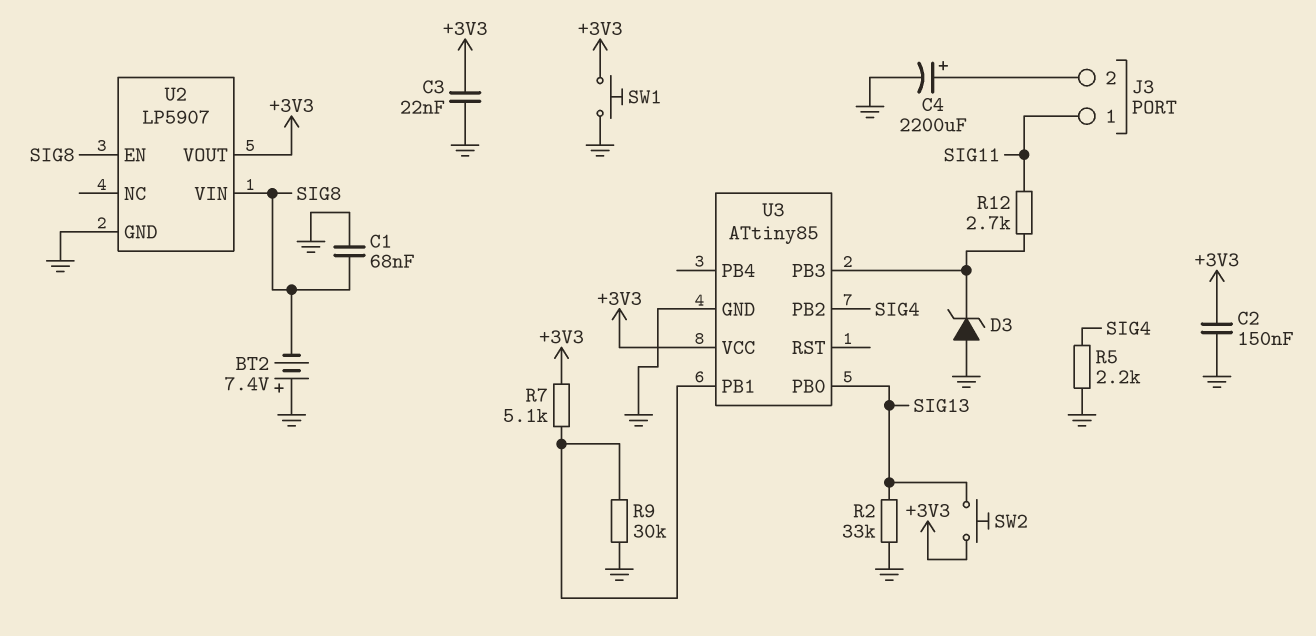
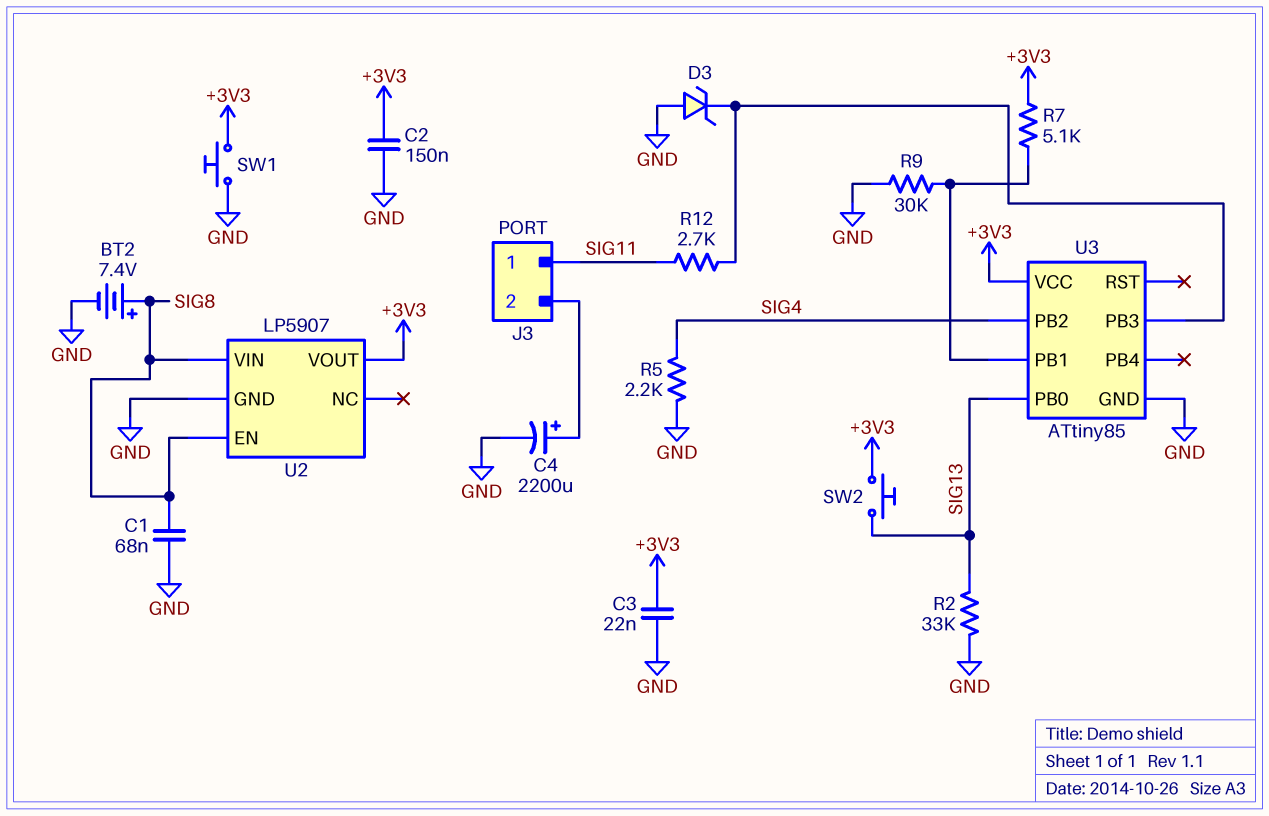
BT2: 7.4V (plus GND, minus SIG8) -> 7.4V (plus SIG8, minus GND)

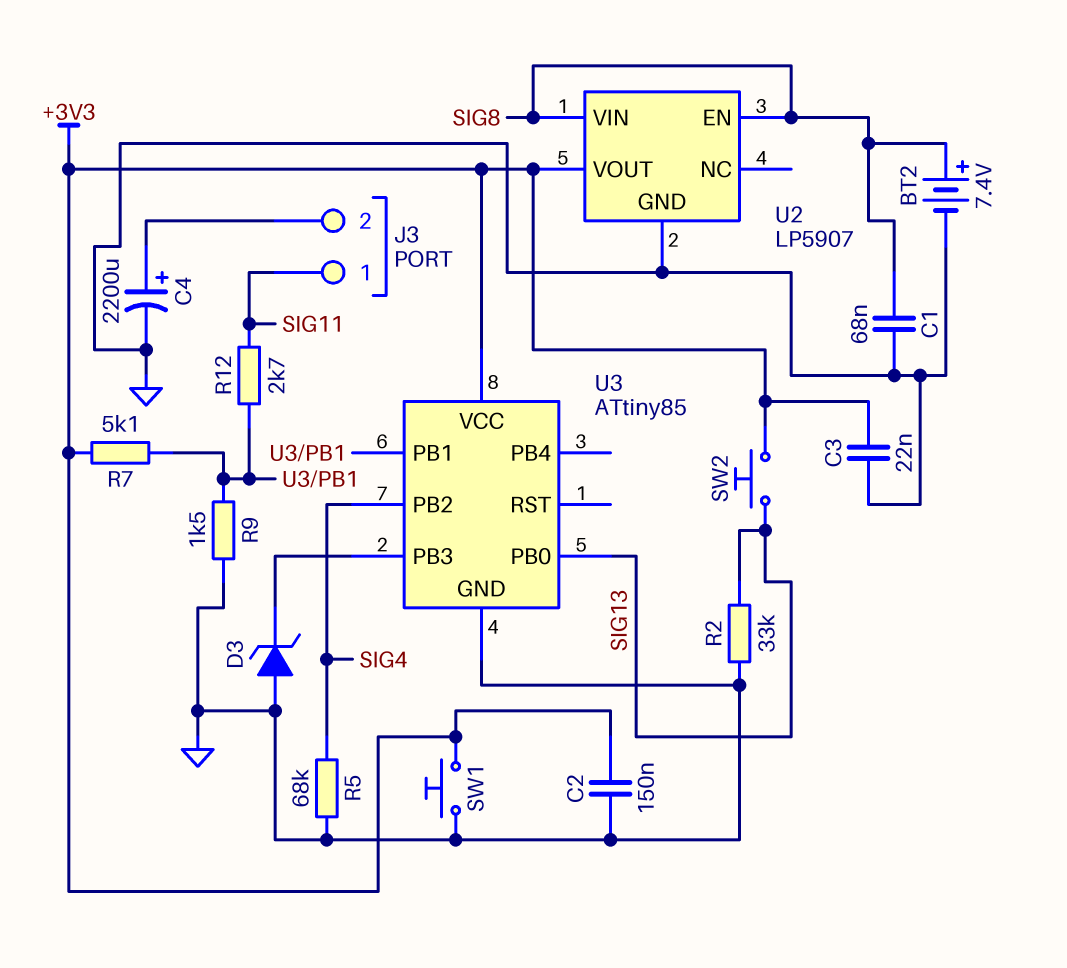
R5: 2.2k (GND, SIG4) -> 68k (GND, SIG4)
R9: 30k (GND, U3/PB1) -> 1.5k (GND, U3/PB1)
R12: 2.7k (SIG11, U3/PB3) -> 2.7k (SIG11, U3/PB1)

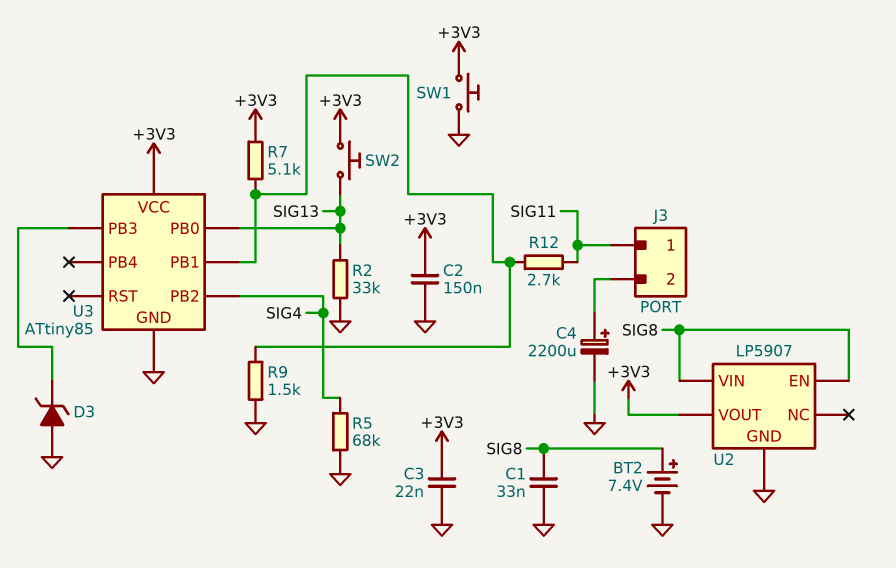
C1: 68nF (GND, SIG8) -> 33nF (GND, SIG8)

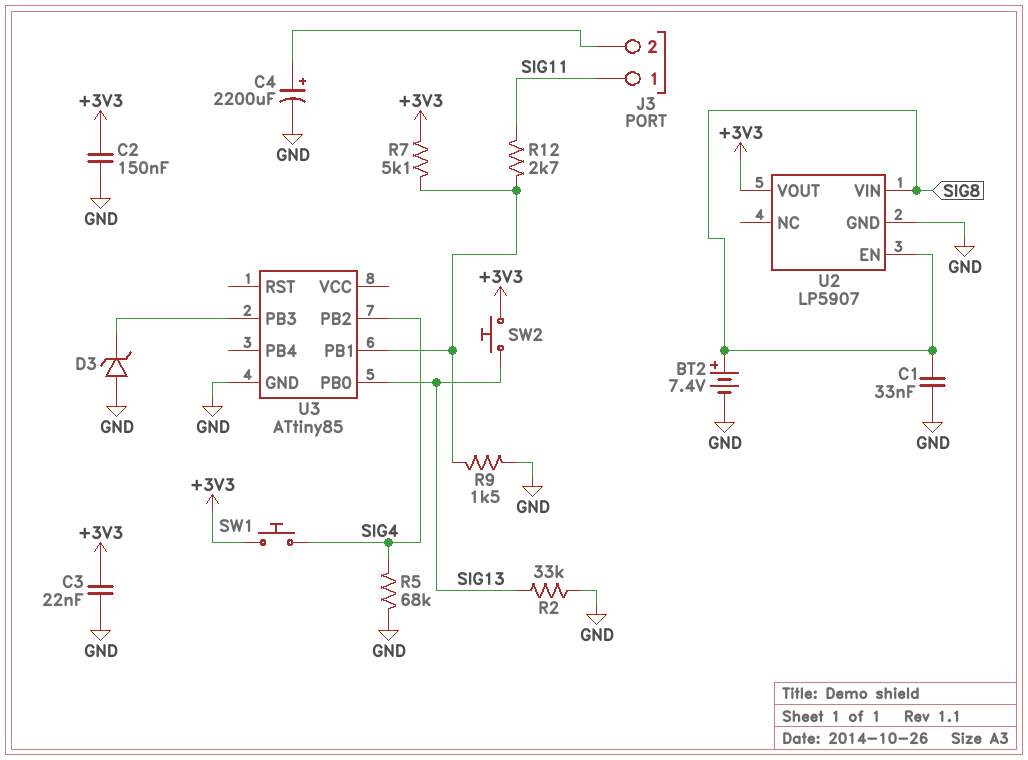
SW1: button (+3V3, GND) -> button (+3V3, SIG4)
U3 pin VCC: +3V3 -> none

